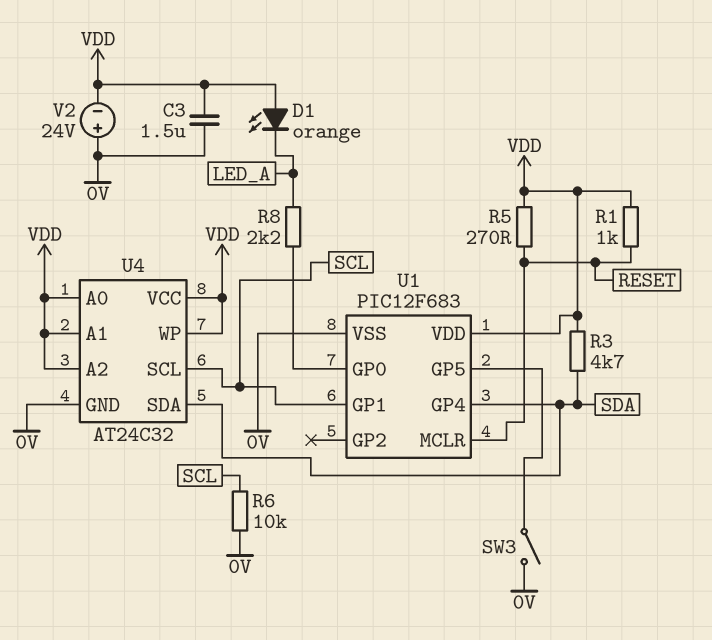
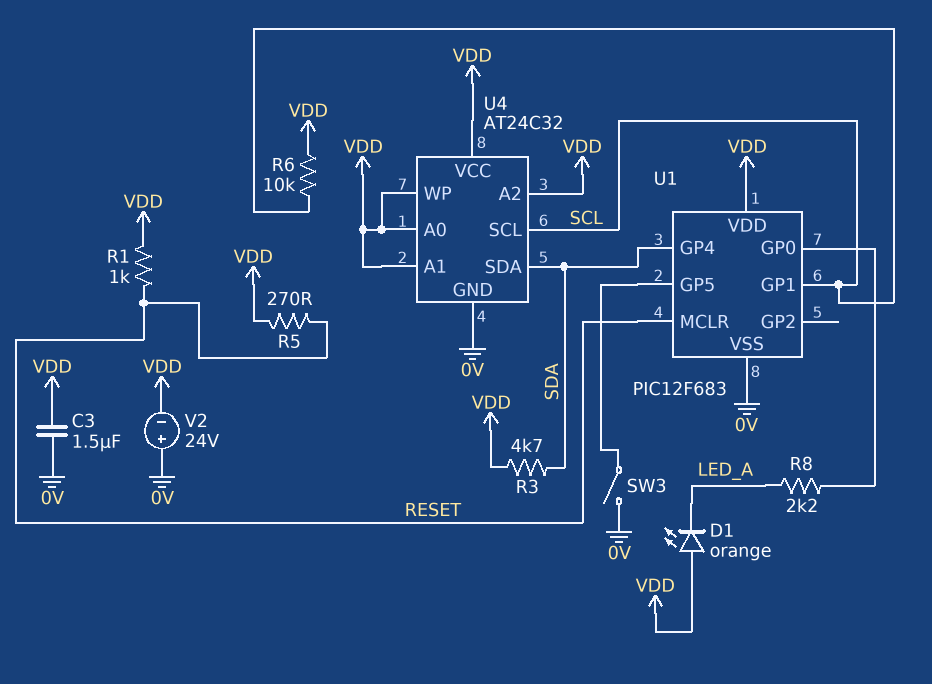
R6: 10k (0V, SCL) -> 10k (SCL, VDD)

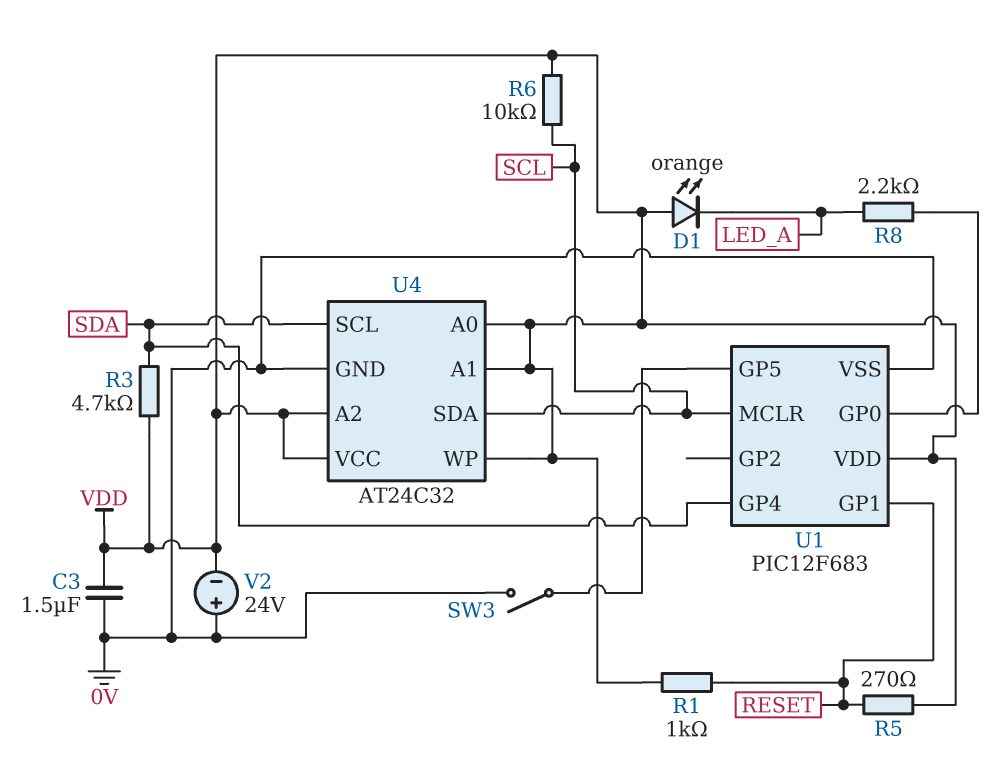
U1 pin GP1: SCL -> RESET
U1 pin MCLR: RESET -> SCL
U4 pin SCL: SCL -> SDA
U4 pin SDA: SDA -> SCL

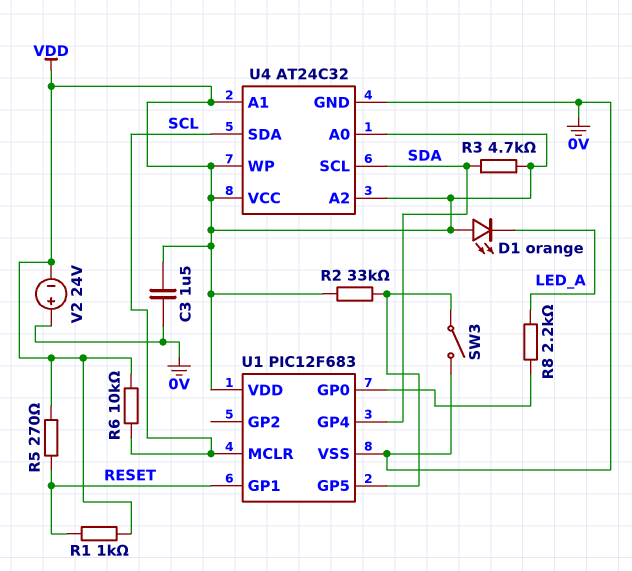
R2: none -> 33k (U1/GP5, VDD)

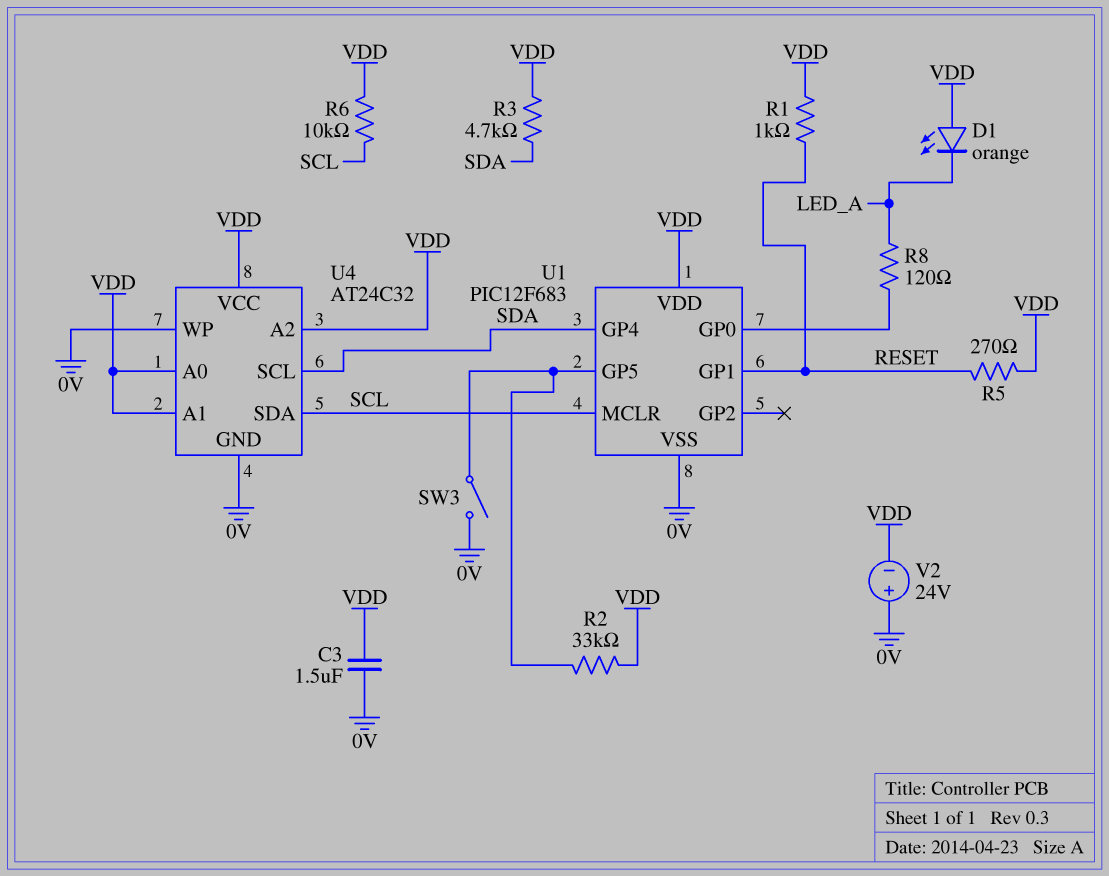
R8: 2.2k (LED_A, U1/GP0) -> 120 (LED_A, U1/GP0)
U4 pin WP: VDD -> 0V

